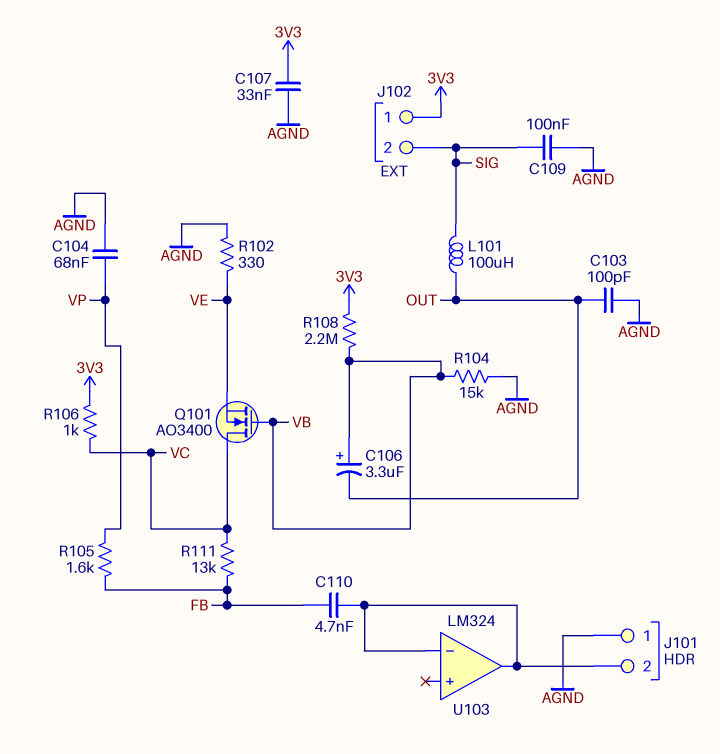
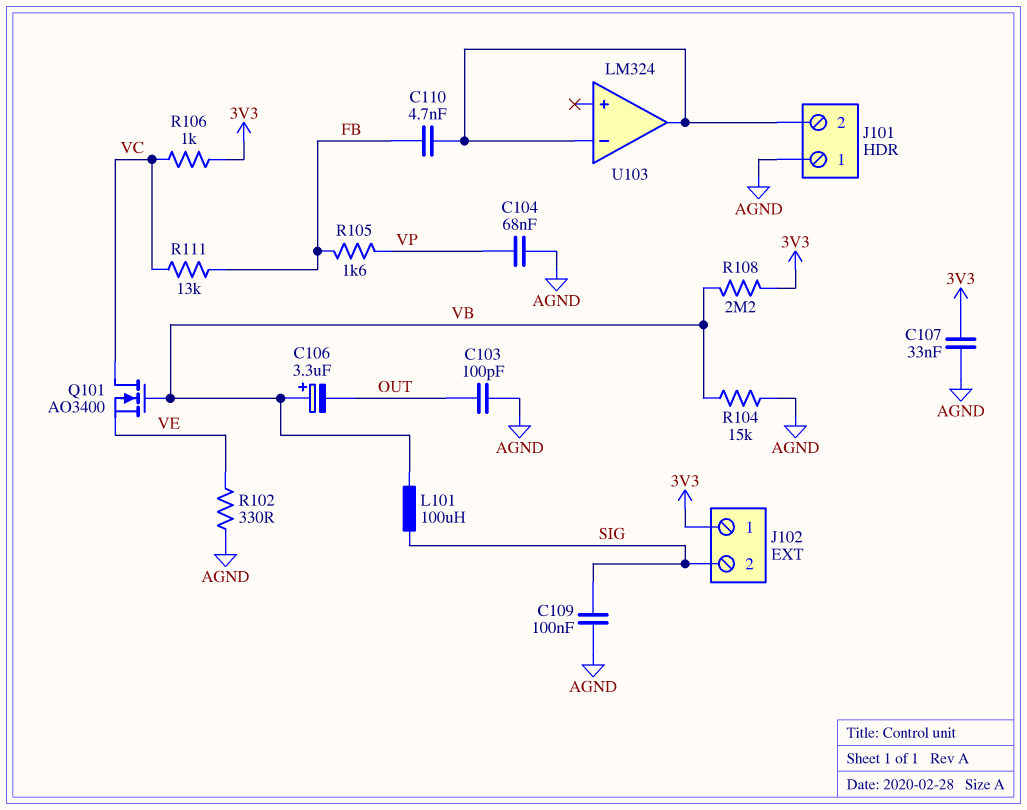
L101: 100uH (OUT, SIG) -> 100uH (SIG, VB)

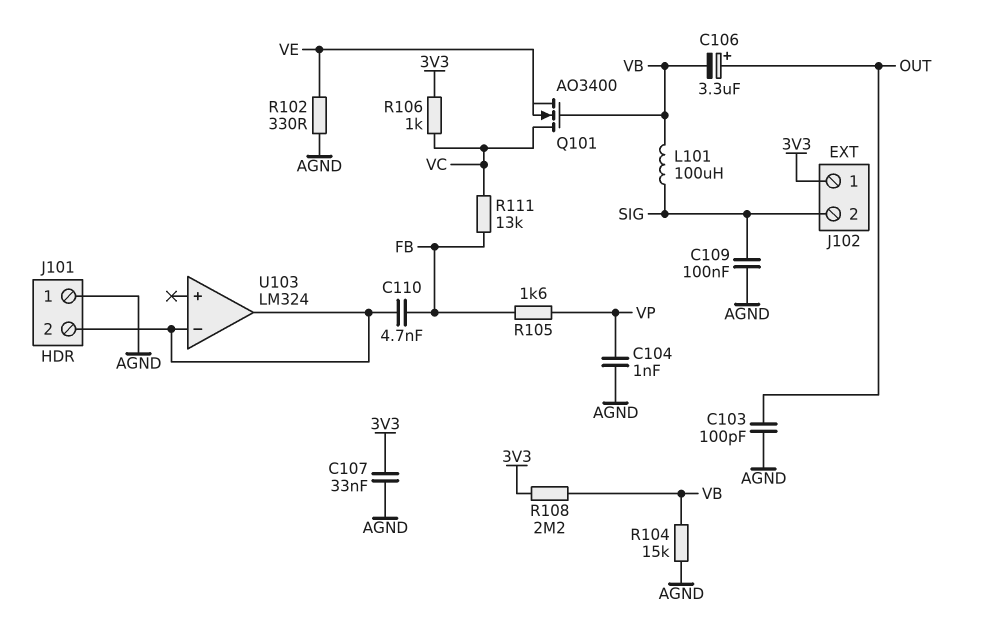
C104: 68nF (AGND, VP) -> 1nF (AGND, VP)
C106: 3.3uF (plus VB, minus OUT) -> 3.3uF (plus OUT, minus VB)

